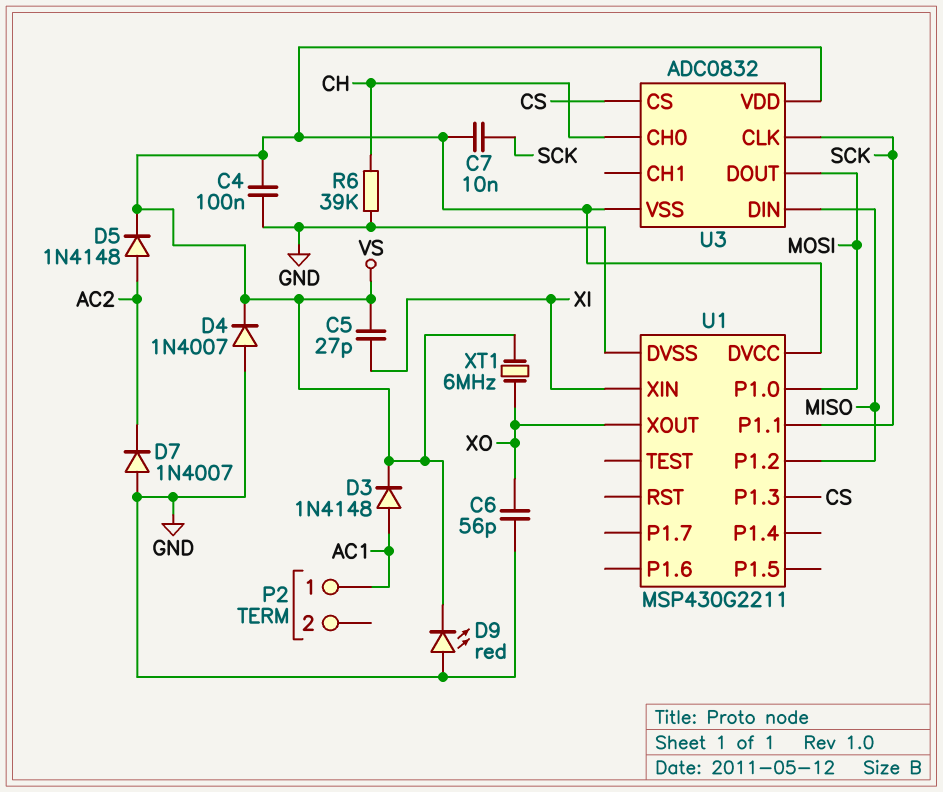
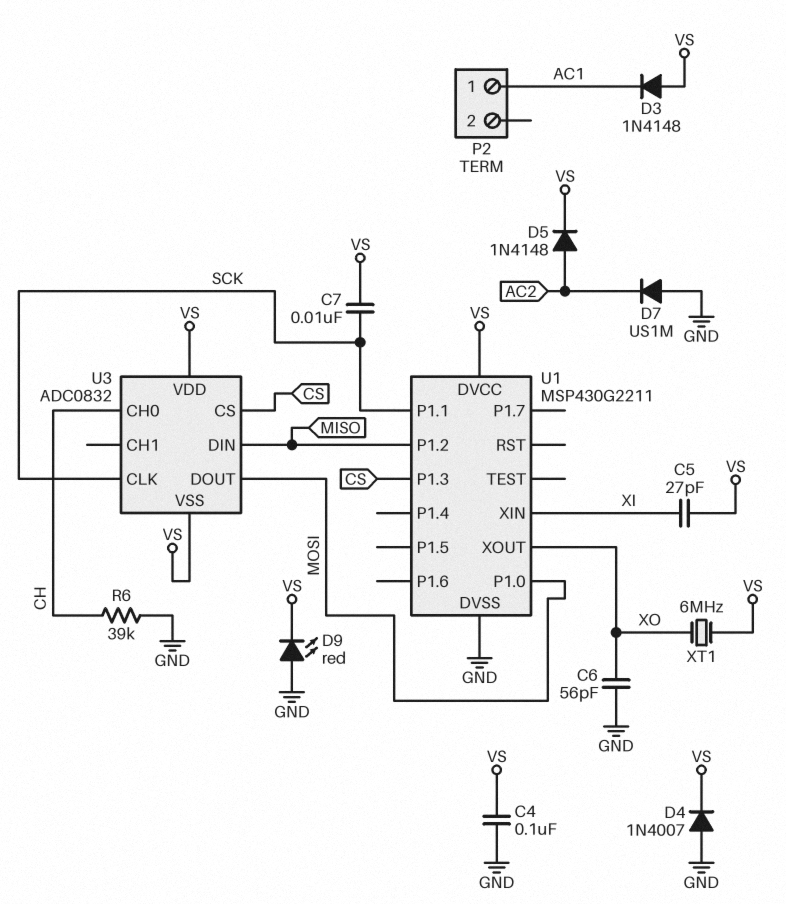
D3: diode 1N4148 (A AC1, K VS) -> diode 1N4148 (A VS, K AC1)
D7: diode 1N4007 (A GND, K AC2) -> diode US1M (A GND, K AC2)

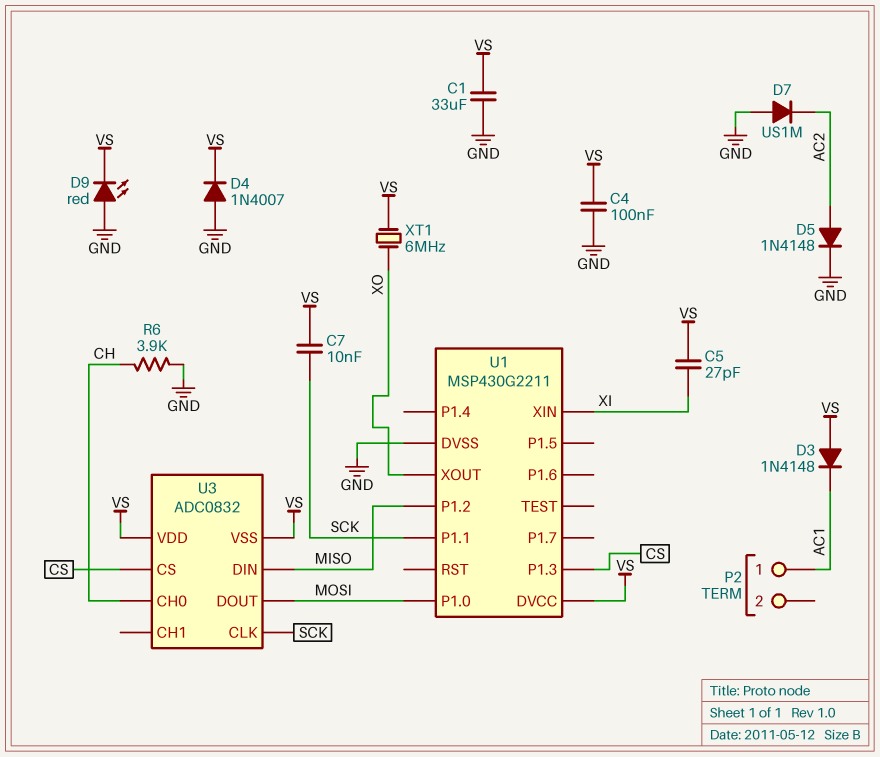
C1: none -> 33uF (GND, VS)
C6: 56pF (GND, XO) -> none
D5: diode 1N4148 (A AC2, K VS) -> diode 1N4148 (A AC2, K GND)
R6: 39k (CH, GND) -> 3.9k (CH, GND)

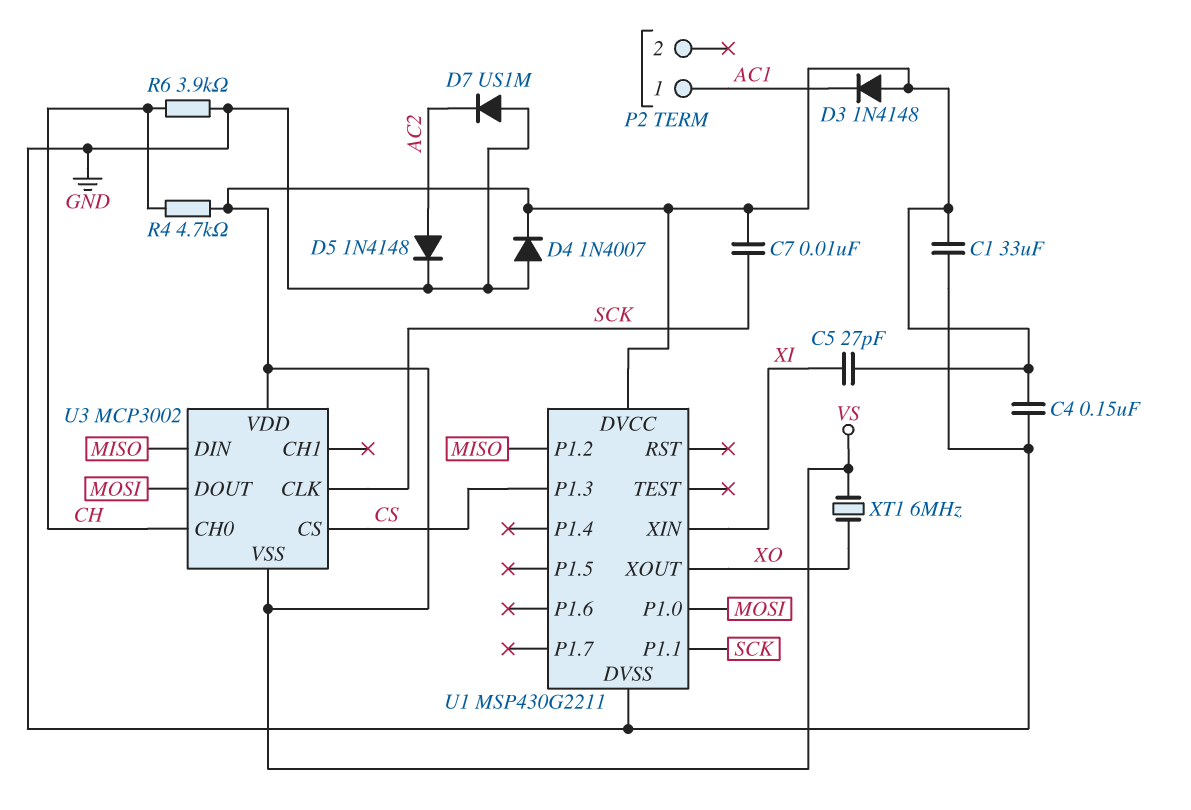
C4: 100nF (GND, VS) -> 150nF (GND, VS)
D9: LED red (A GND, K VS) -> none
R4: none -> 4.7k (CH, VS)
U3: ADC0832 -> MCP3002

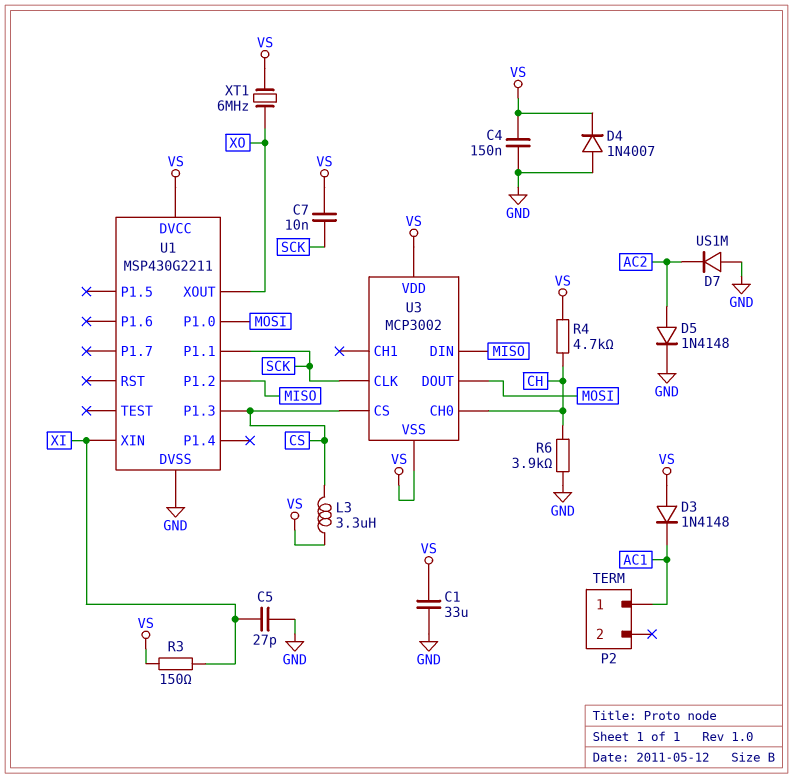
C5: 27pF (VS, XI) -> 27pF (GND, XI)
L3: none -> 3.3uH (CS, VS)
R3: none -> 150 (VS, XI)

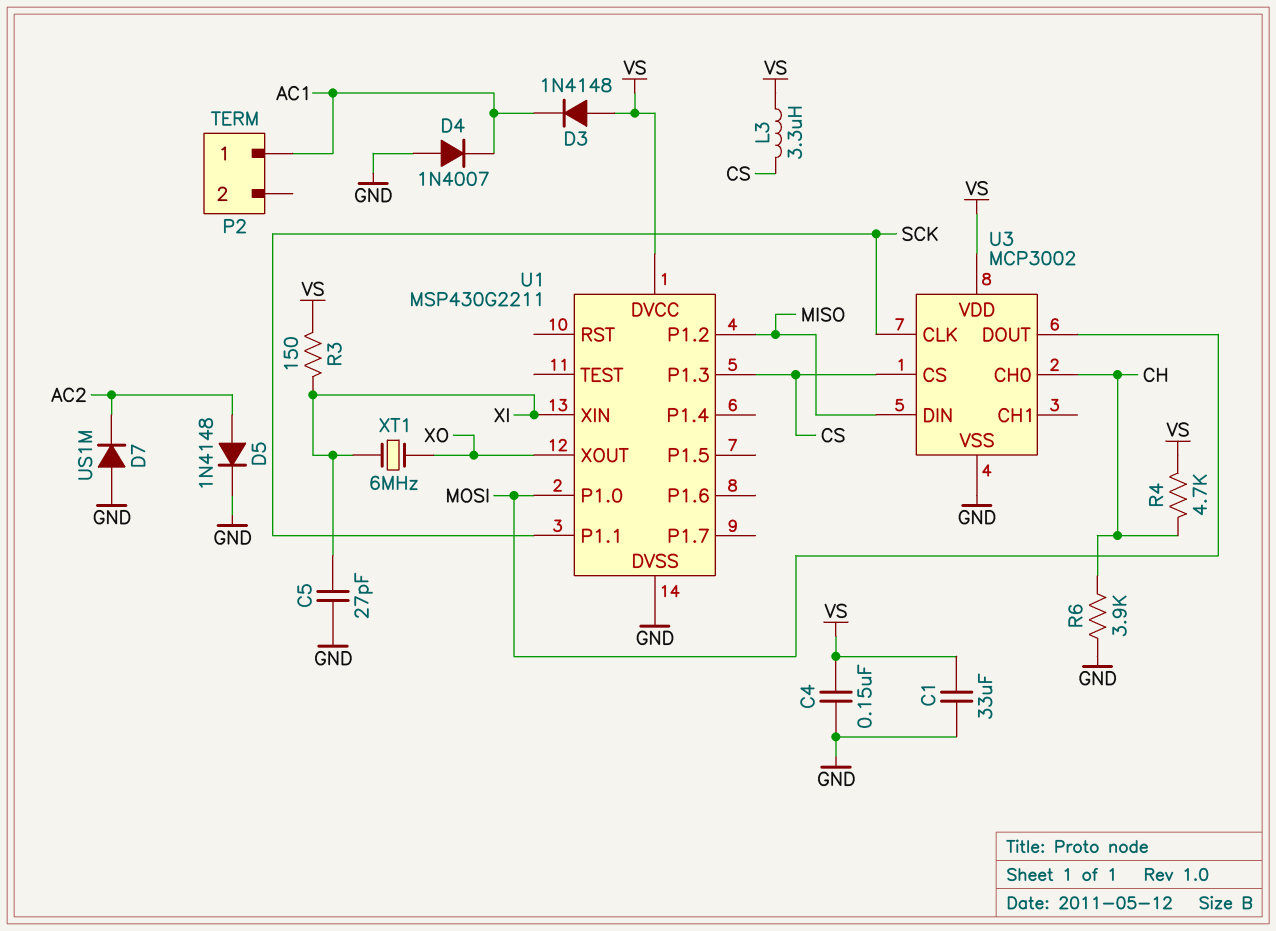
C7: 10nF (SCK, VS) -> none
D4: diode 1N4007 (A GND, K VS) -> diode 1N4007 (A GND, K AC1)
U3 pin VSS: VS -> GND
XT1: 6MHz (VS, XO) -> 6MHz (XI, XO)

